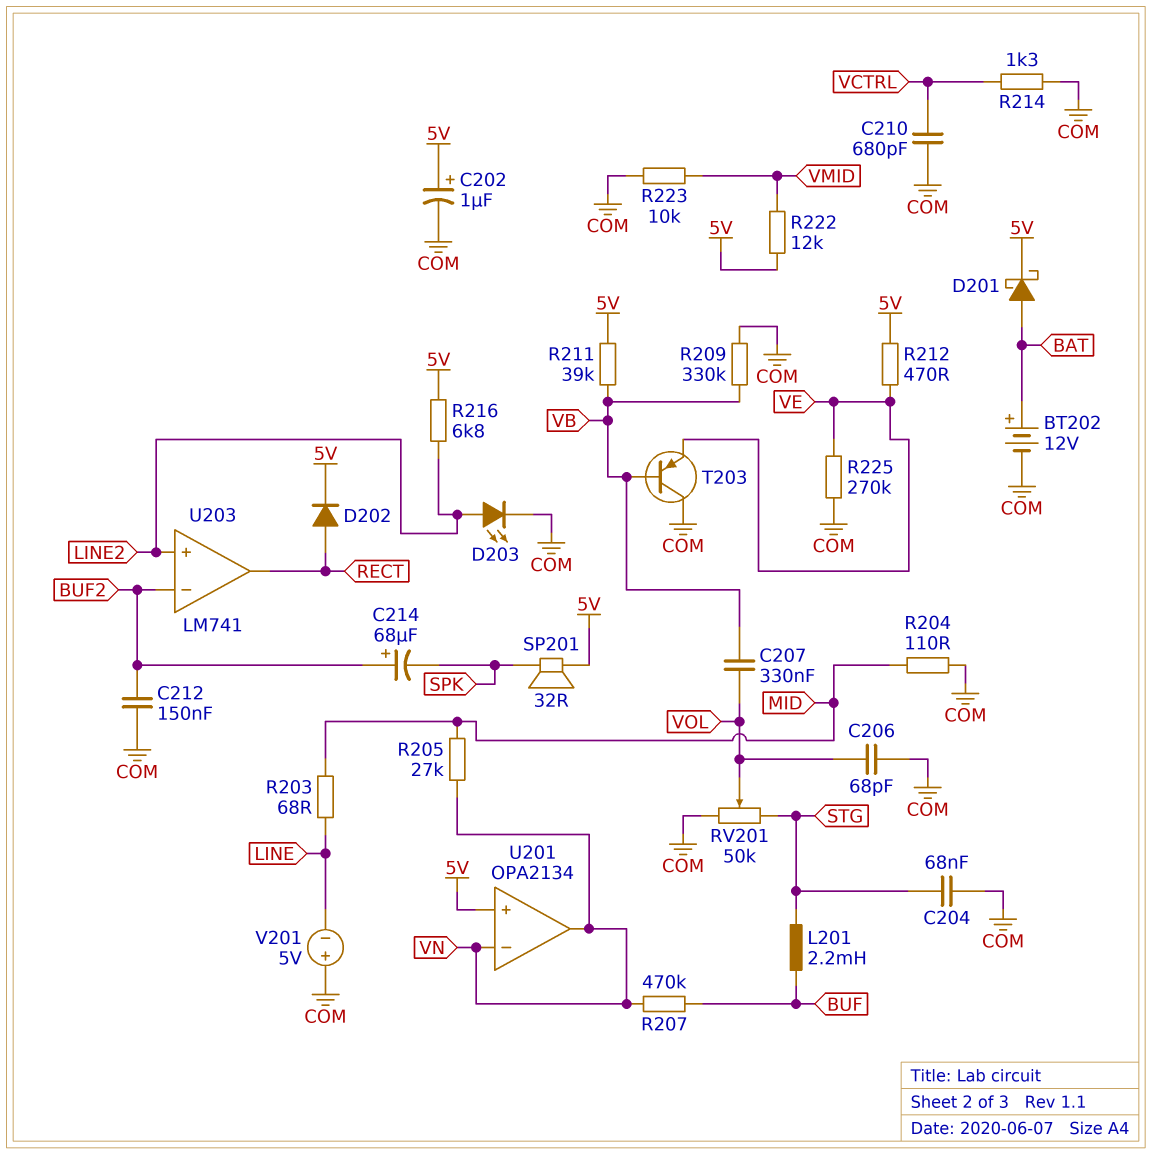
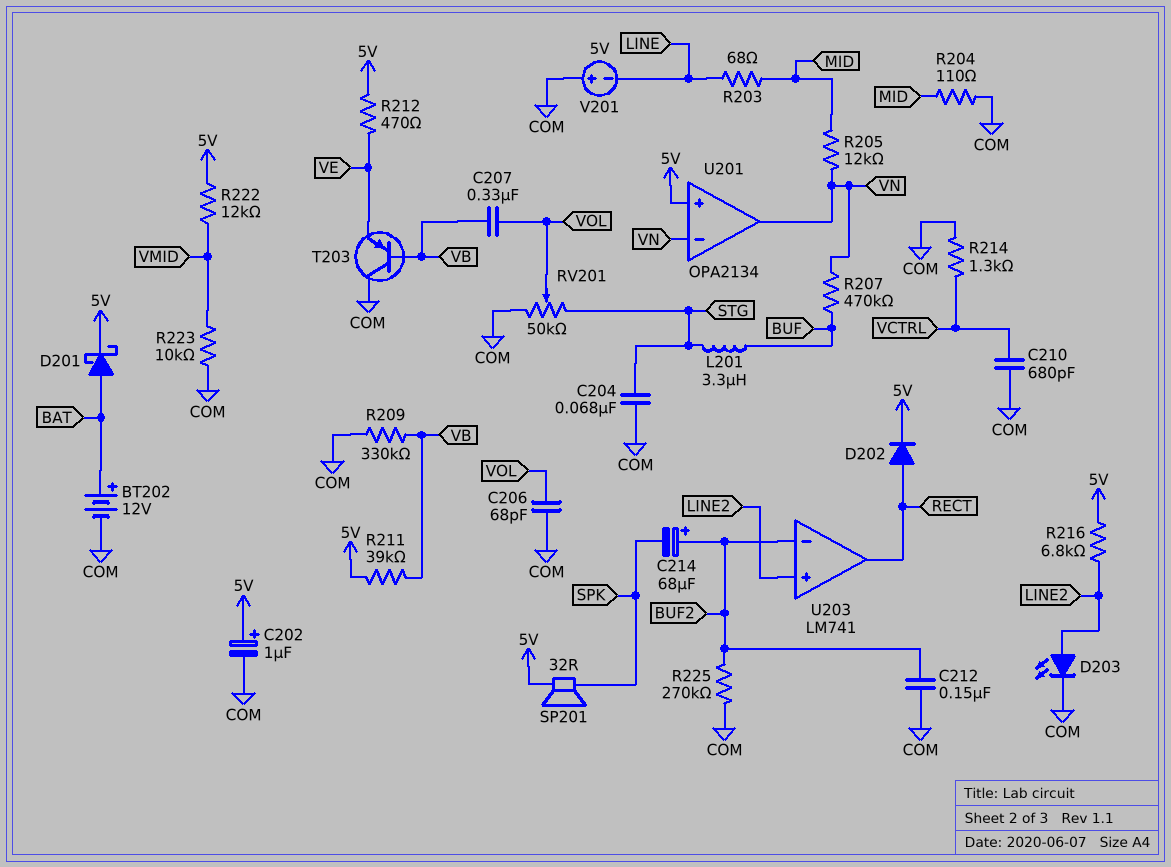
L201: 2.2mH (BUF, STG) -> 3.3uH (BUF, STG)
R205: 27k (MID, VN) -> 12k (MID, VN)
R225: 270k (COM, VE) -> 270k (BUF2, COM)

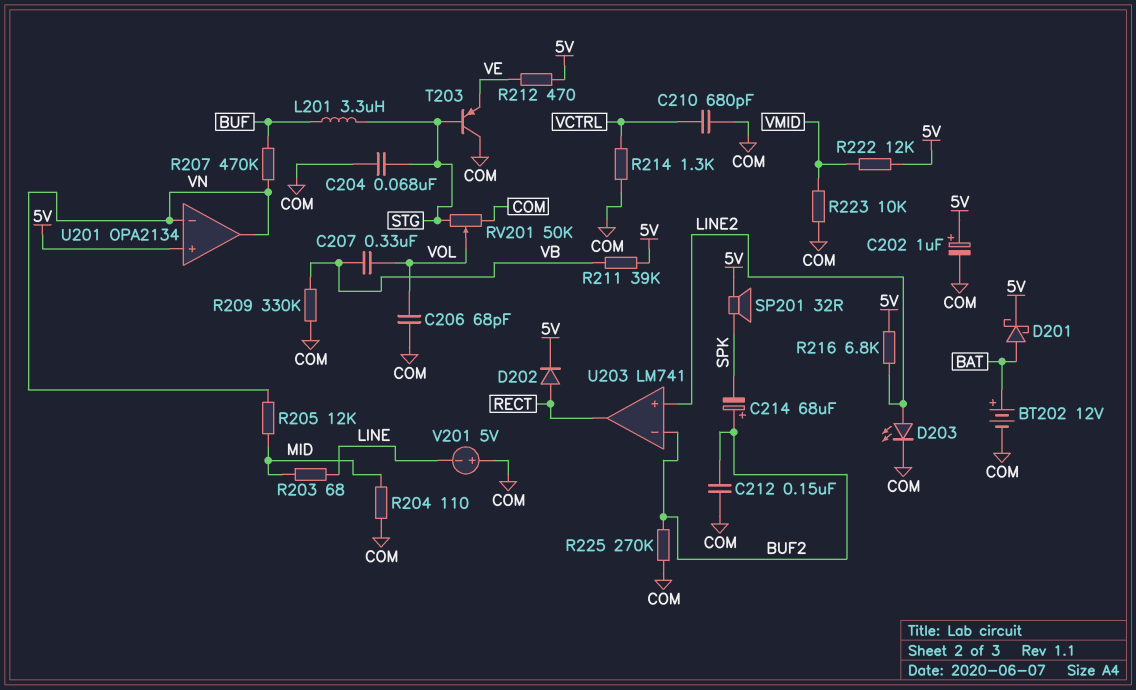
T203: PNP (B VB, C COM, E VE) -> PNP (B STG, C COM, E VE)

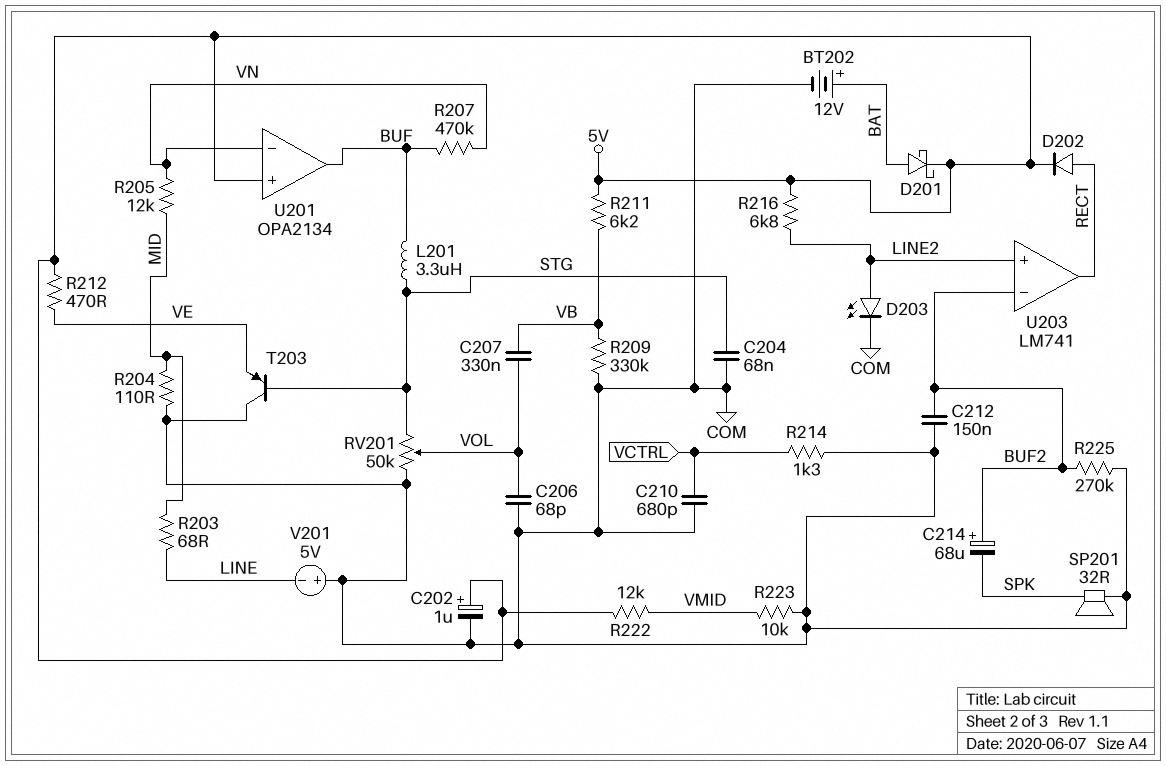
R211: 39k (5V, VB) -> 6.2k (5V, VB)
SP201: speaker 32R (5V, SPK) -> speaker 32R (COM, SPK)
U201 pin out: VN -> BUF

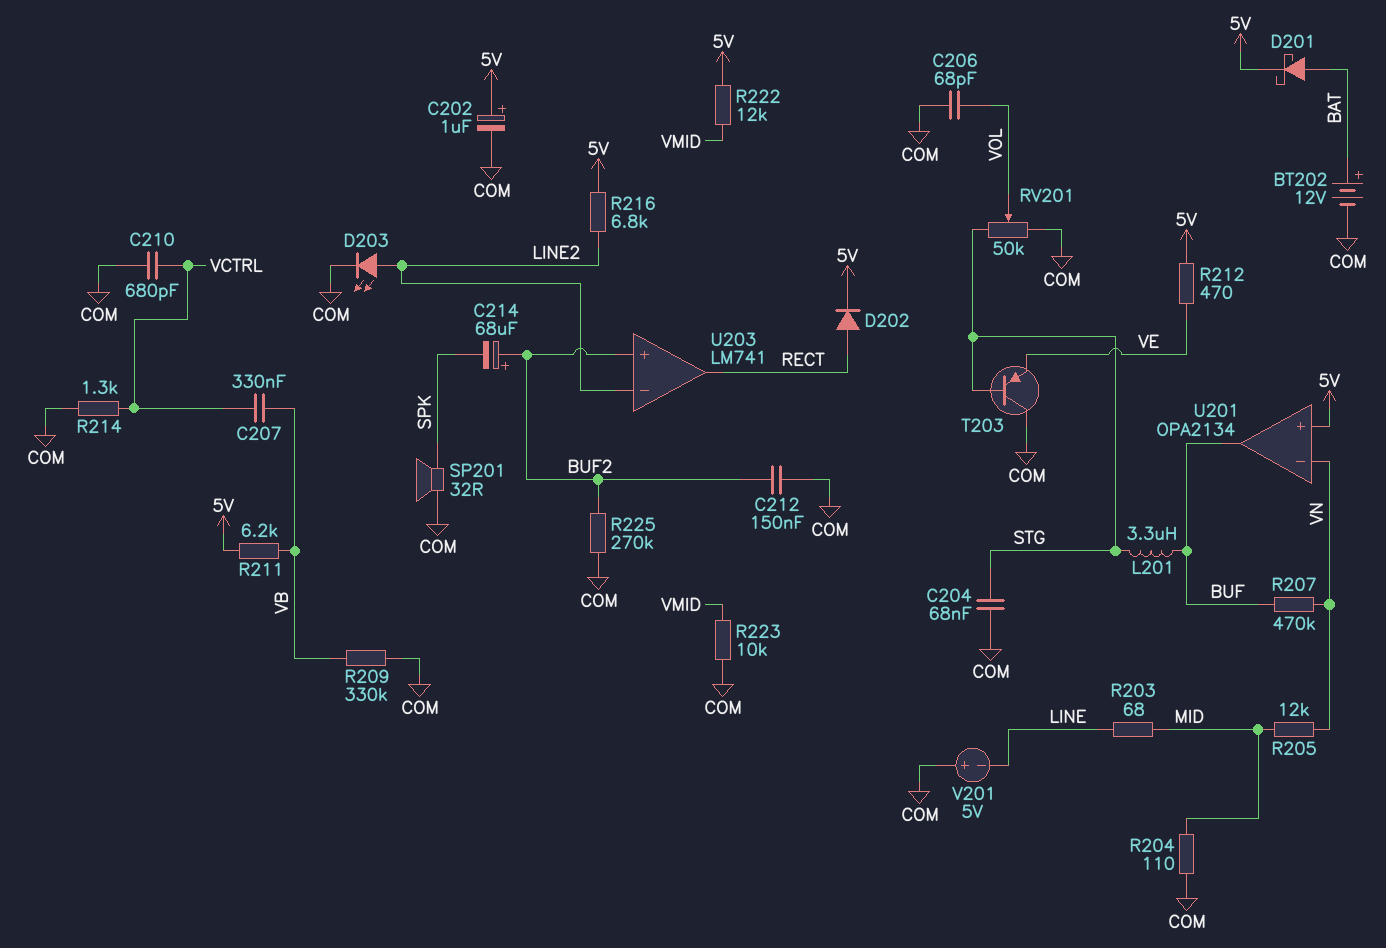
C207: 330nF (VB, VOL) -> 330nF (VB, VCTRL)
U203 pin in+: LINE2 -> BUF2
U203 pin in-: BUF2 -> LINE2

